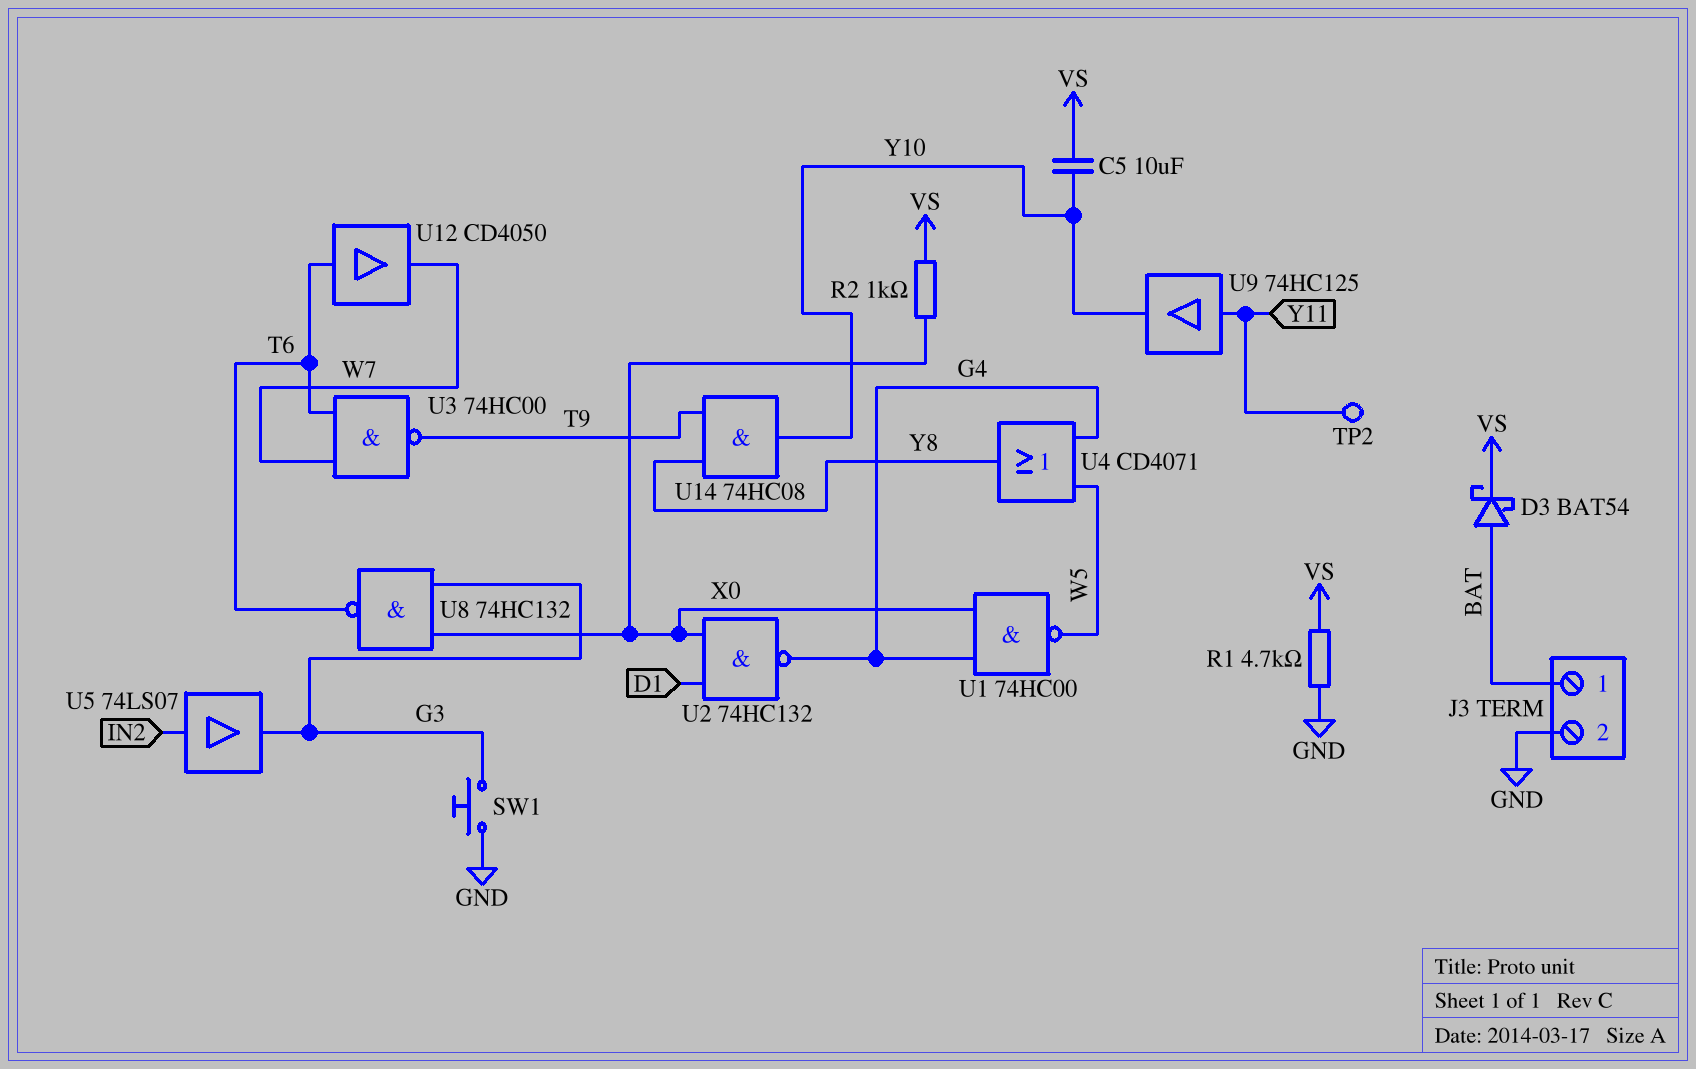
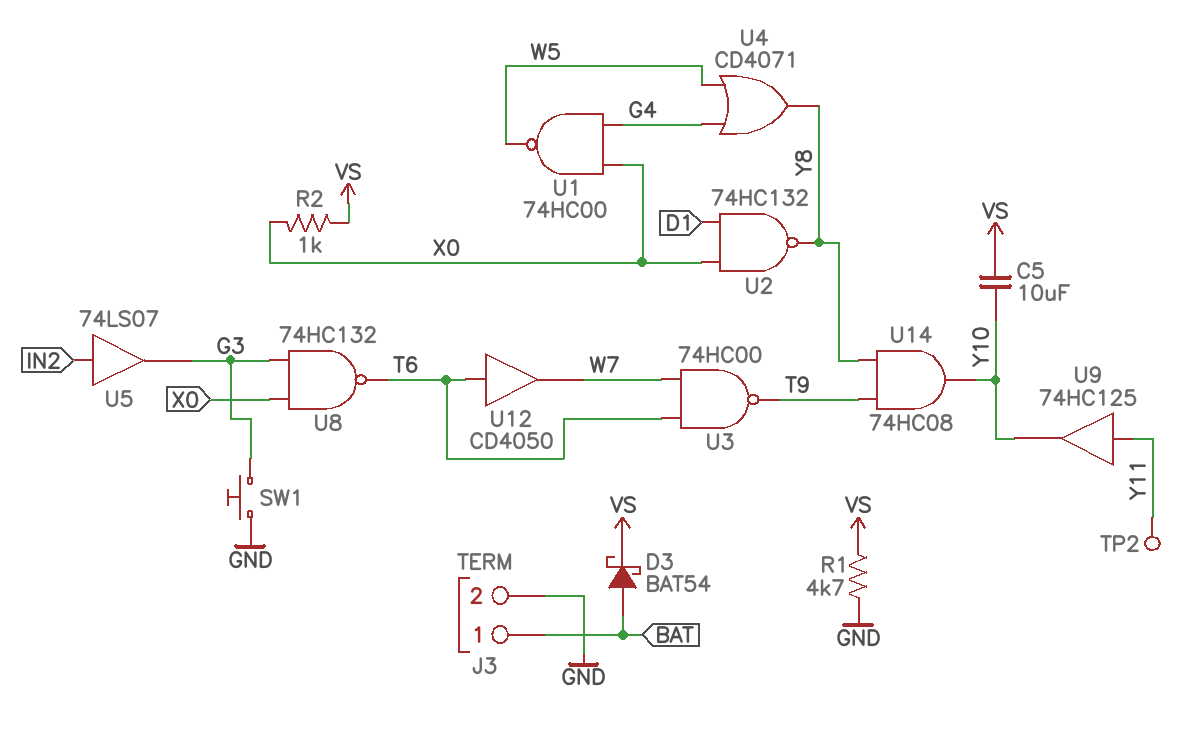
U2: NAND 74HC132 (in D1, in X0, out G4) -> NAND 74HC132 (in D1, in X0, out Y8)

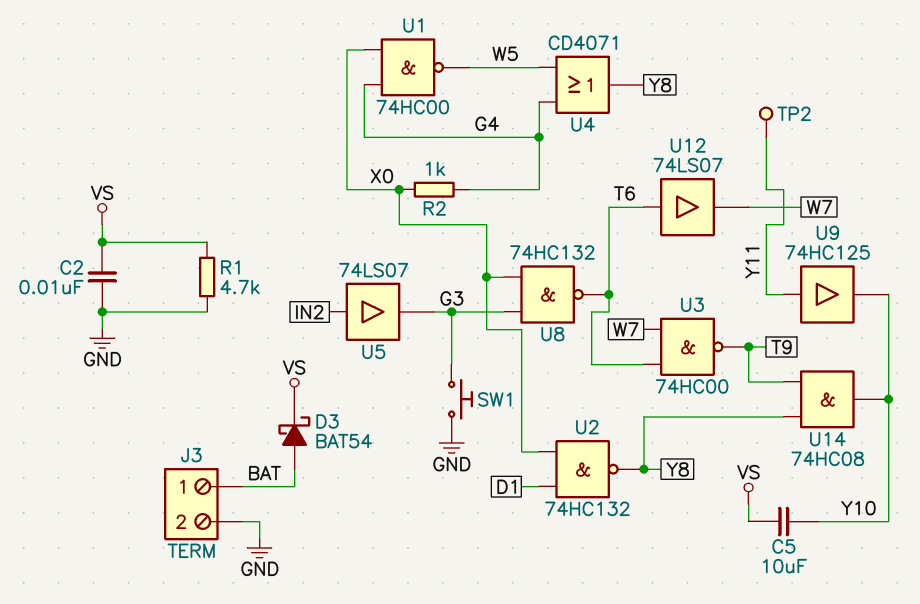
C2: none -> 10nF (GND, VS)
R2: 1k (VS, X0) -> 1k (G4, X0)
U12: buffer CD4050 (in T6, out W7) -> buffer 74LS07 (in T6, out W7)

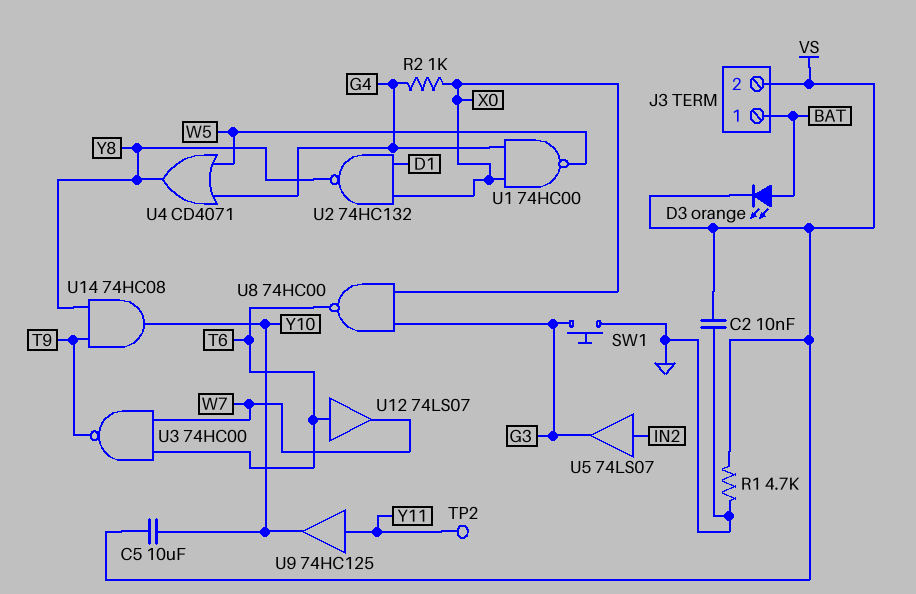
D3: schottky BAT54 (A BAT, K VS) -> LED orange (A BAT, K VS)
J3 pin 2: GND -> VS
U8: NAND 74HC132 (in G3, in X0, out T6) -> NAND 74HC00 (in G3, in X0, out T6)

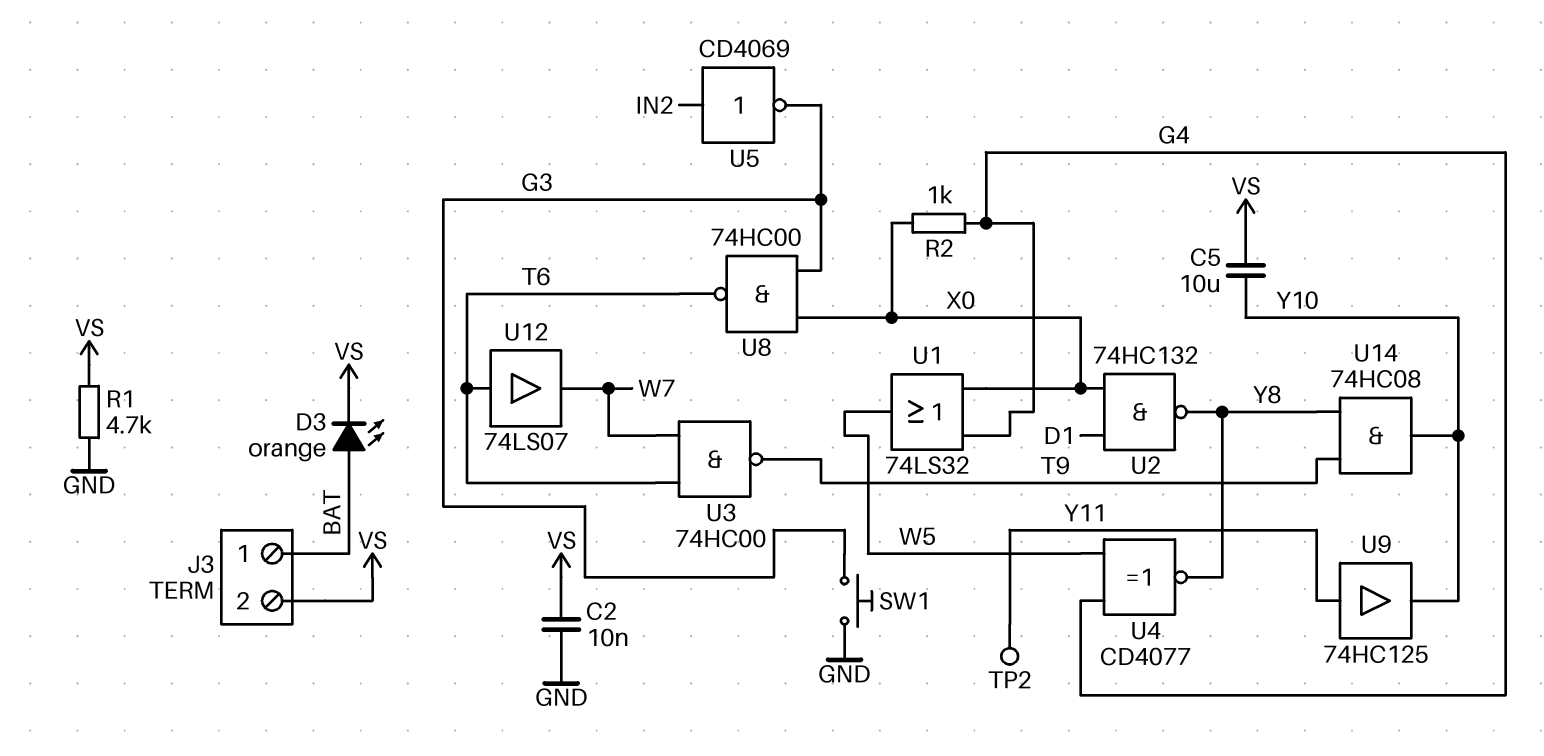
U1: NAND 74HC00 (in G4, in X0, out W5) -> OR 74LS32 (in G4, in X0, out W5)
U4: OR CD4071 (in G4, in W5, out Y8) -> XNOR CD4077 (in G4, in W5, out Y8)
U5: buffer 74LS07 (in IN2, out G3) -> NOT CD4069 (in IN2, out G3)

